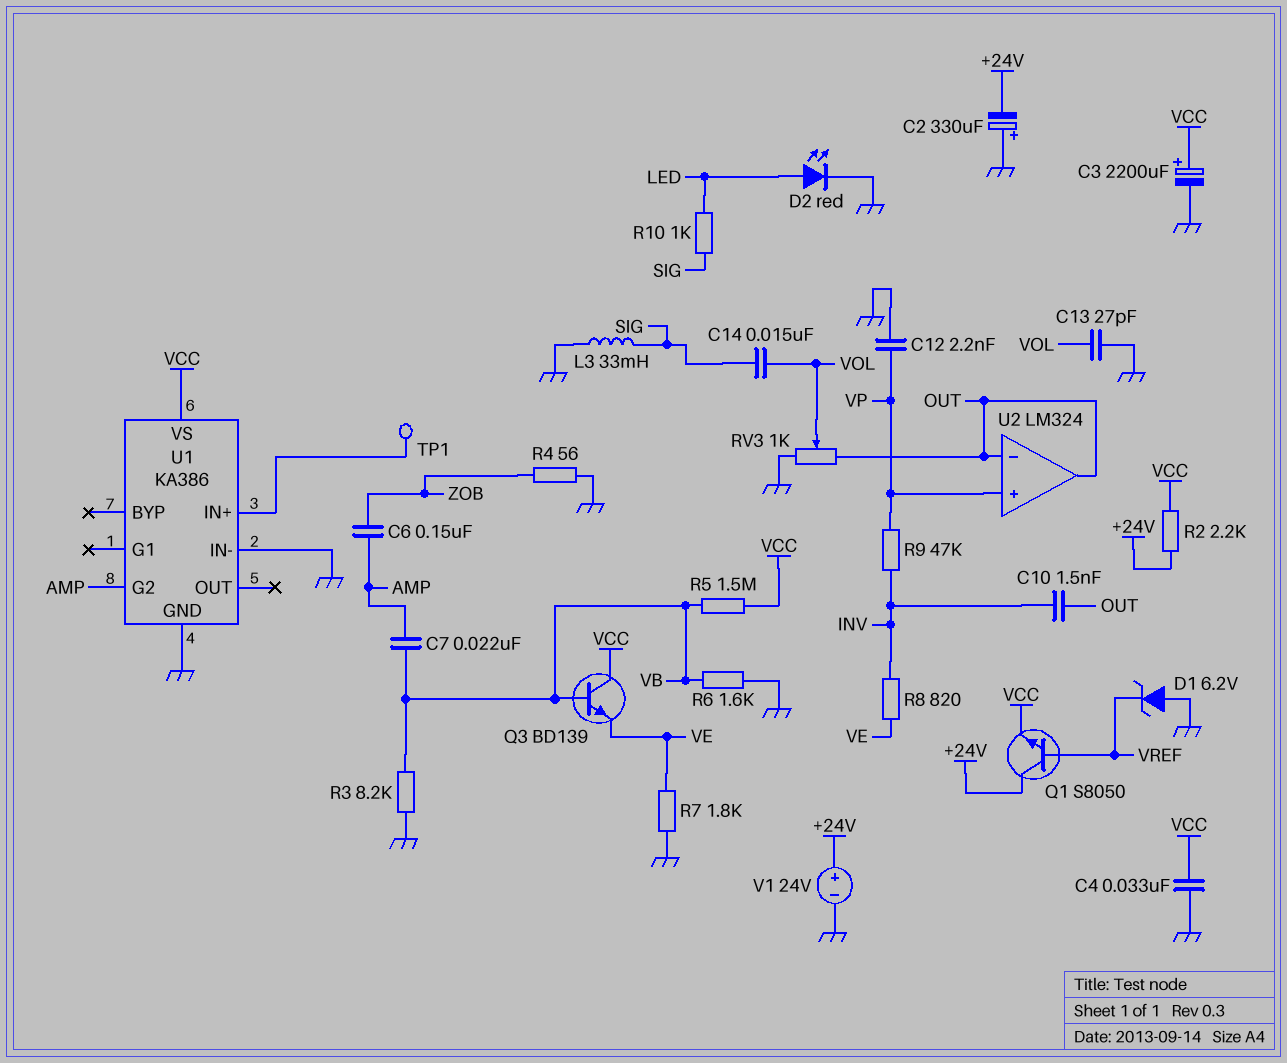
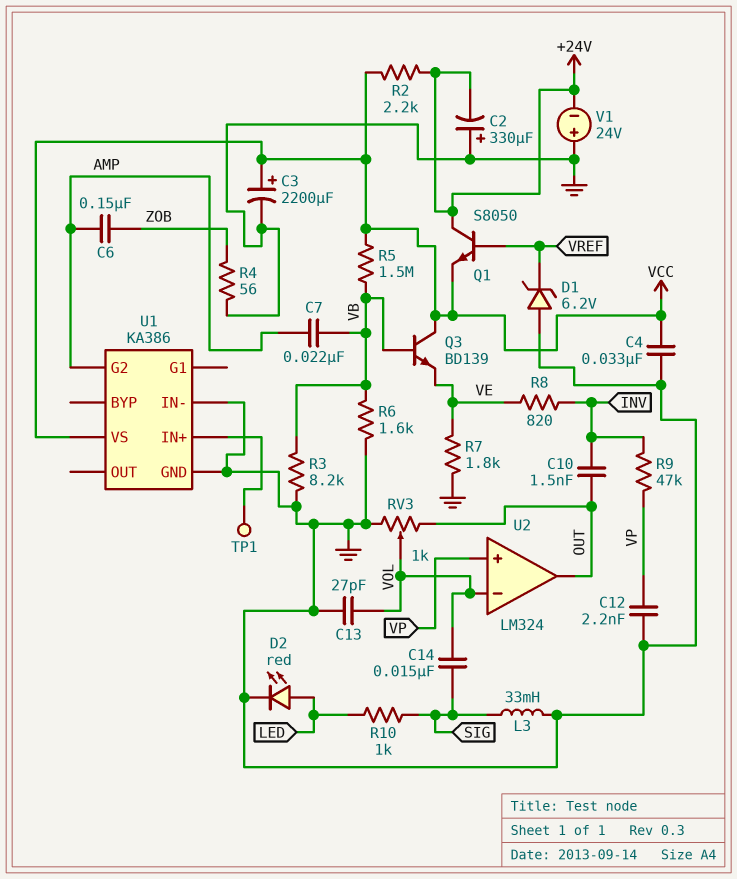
U2 pin in-: OUT -> VOL
V1: 24V (plus +24V, minus GND) -> 24V (plus GND, minus +24V)

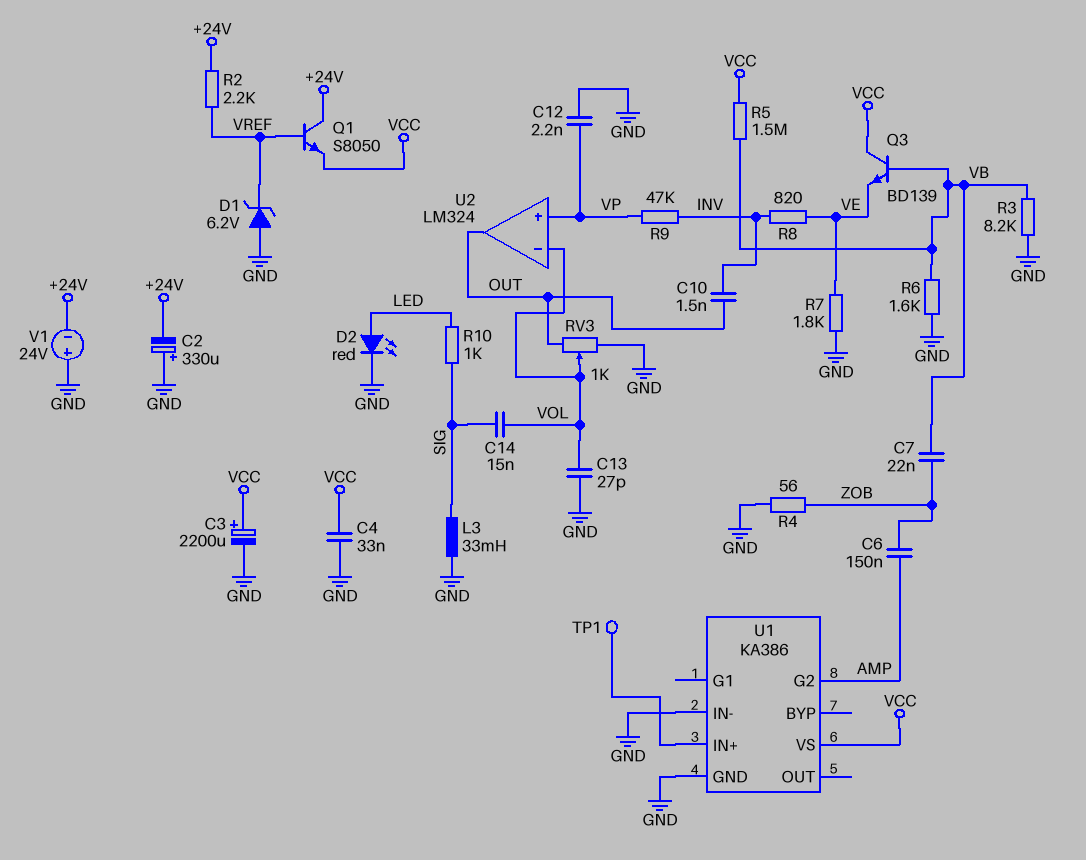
C7: 22nF (AMP, VB) -> 22nF (VB, ZOB)
R2: 2.2k (+24V, VCC) -> 2.2k (+24V, VREF)

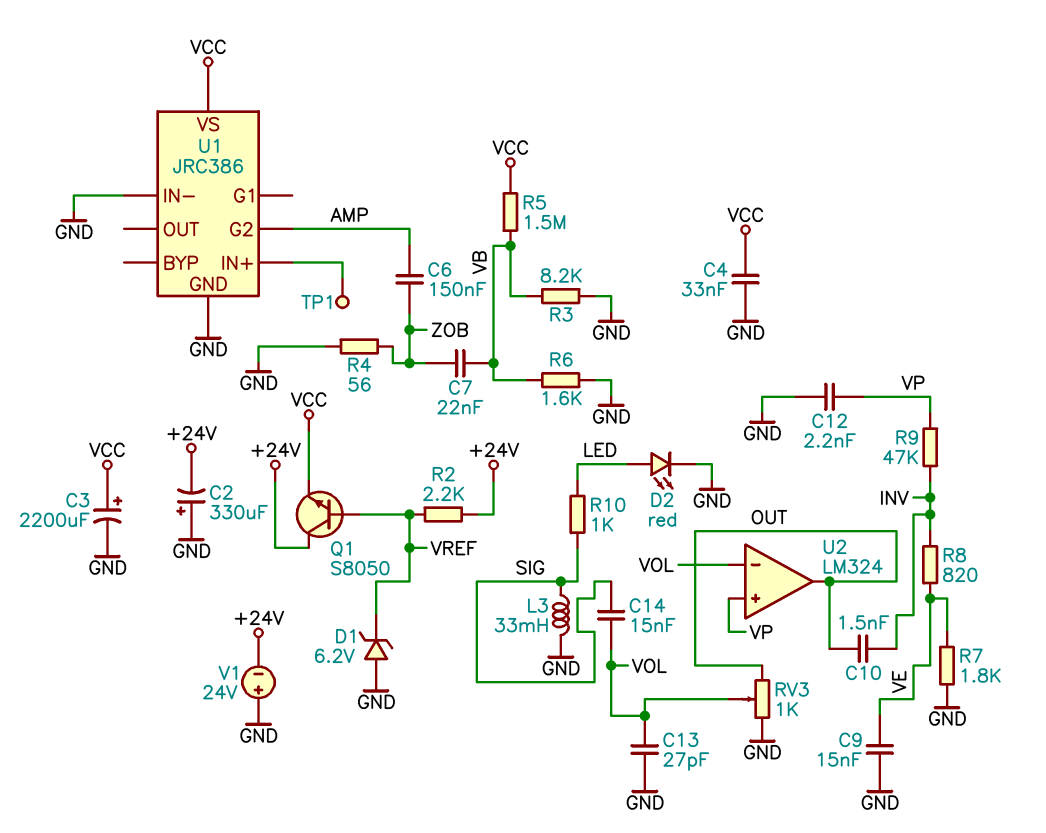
C9: none -> 15nF (GND, VE)
Q3: NPN BD139 (B VB, C VCC, E VE) -> none
U1: KA386 -> JRC386

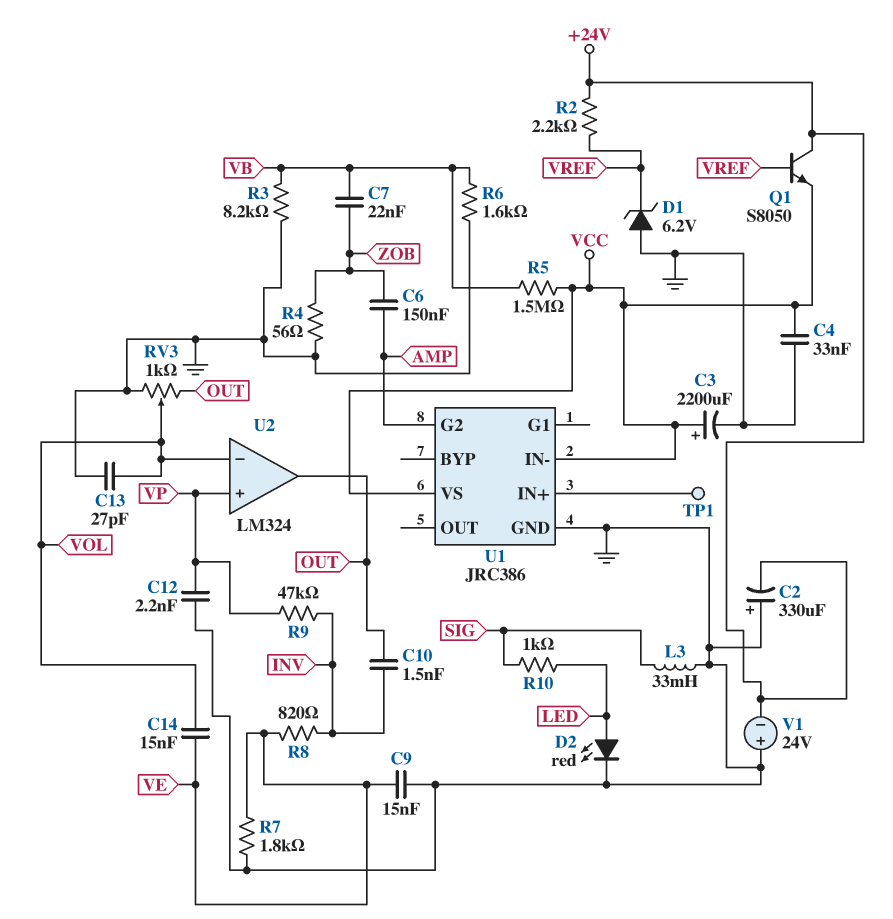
C14: 15nF (SIG, VOL) -> 15nF (VE, VOL)
U1 pin IN-: GND -> VCC

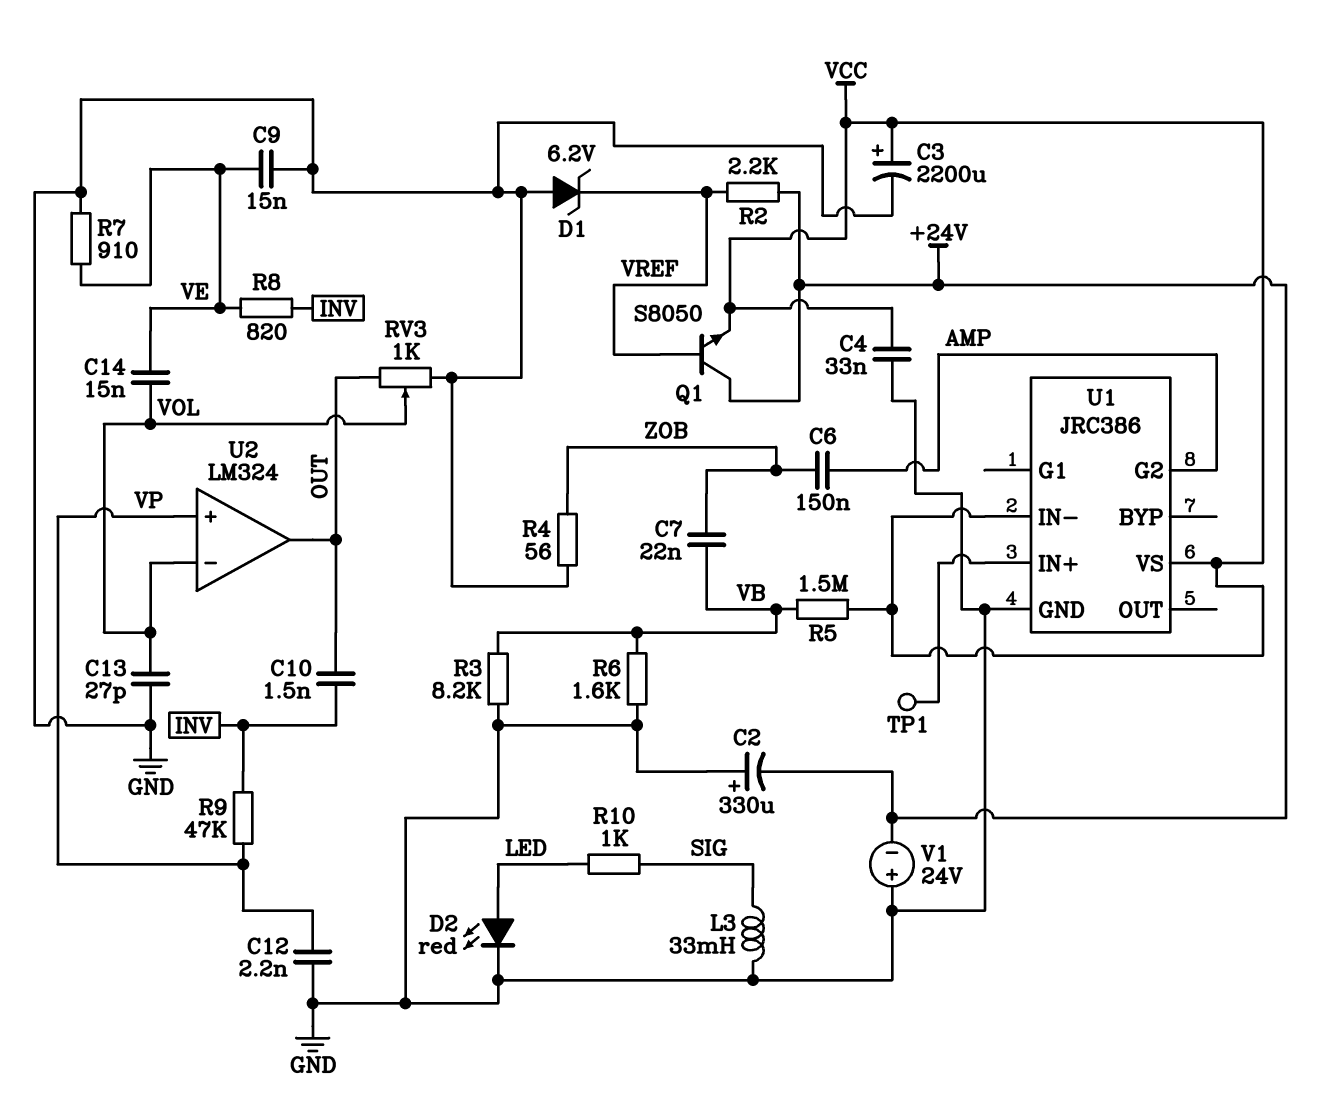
R7: 1.8k (GND, VE) -> 910 (GND, VE)

